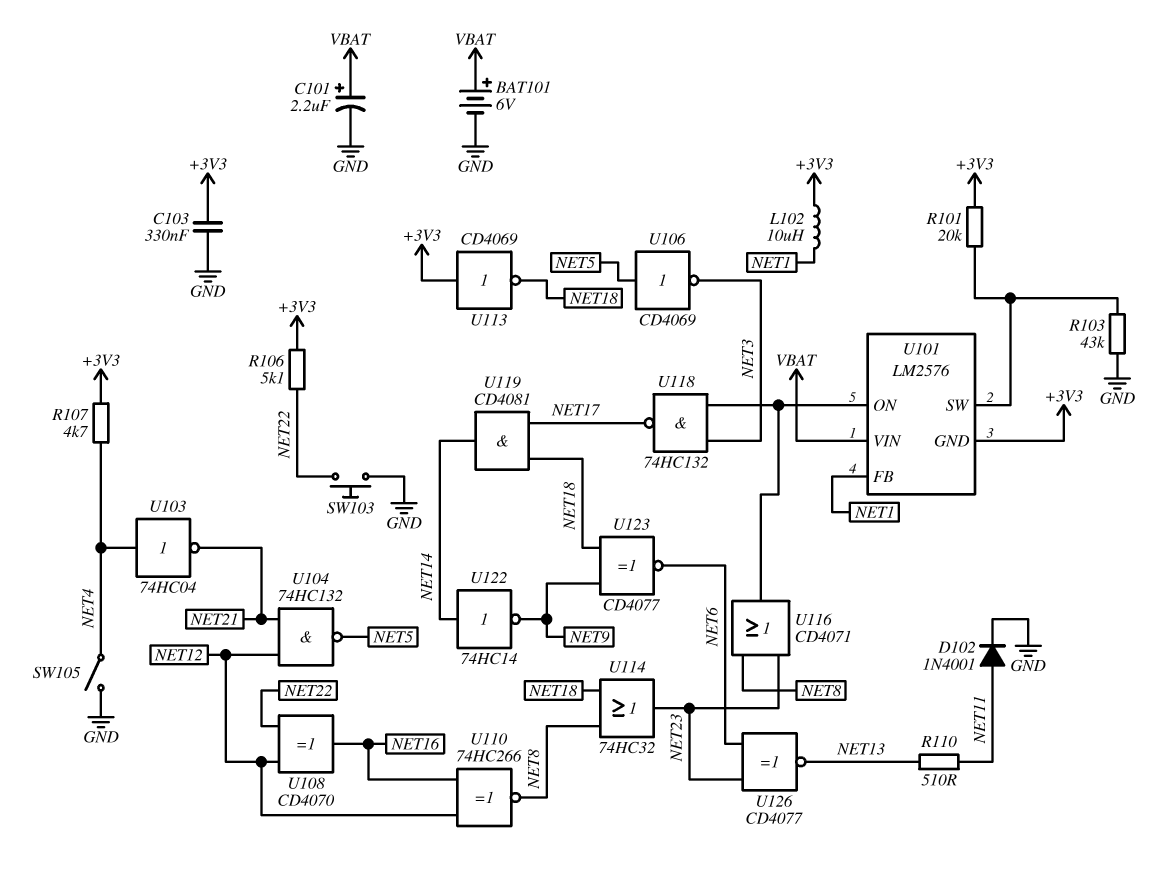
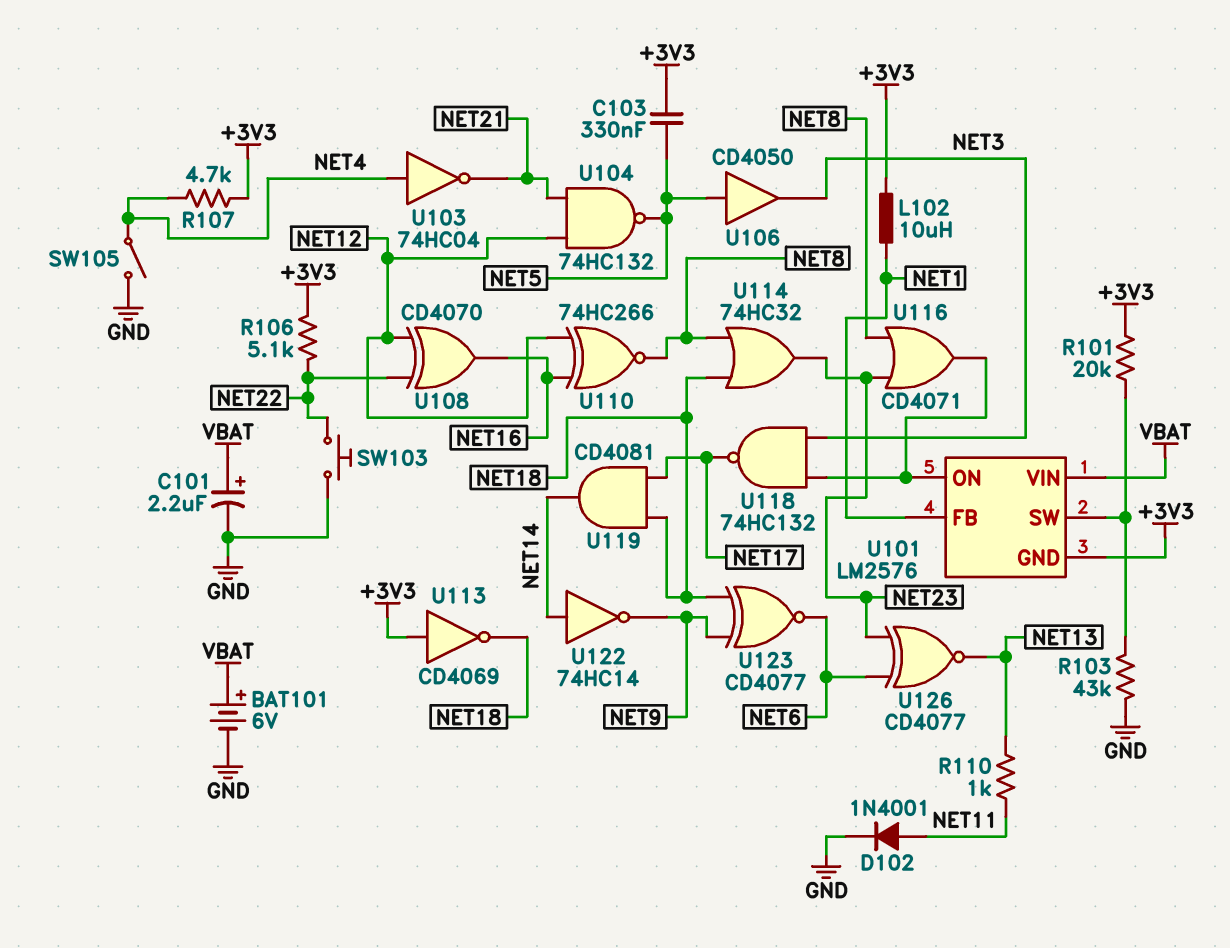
C103: 330nF (+3V3, GND) -> 330nF (+3V3, NET5)
R110: 510 (NET11, NET13) -> 1k (NET11, NET13)
U106: NOT CD4069 (in NET5, out NET3) -> buffer CD4050 (in NET5, out NET3)

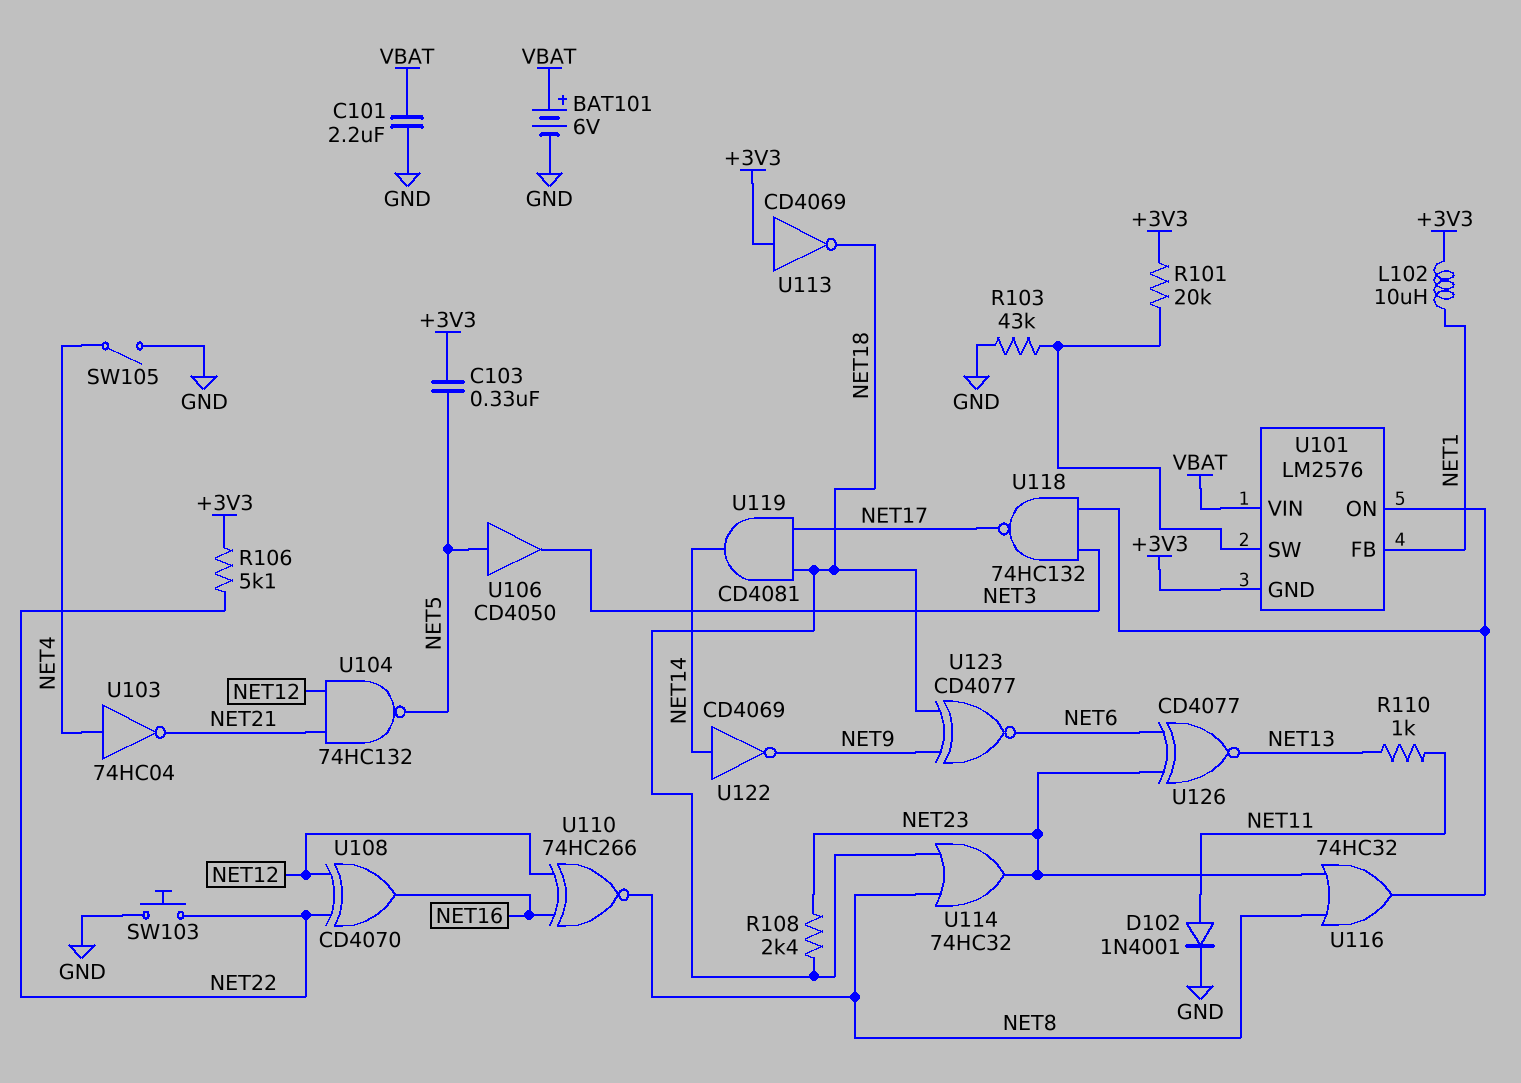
C101: 2.2uF (plus VBAT, minus GND) -> 2.2uF (GND, VBAT)
R107: 4.7k (+3V3, NET4) -> none
R108: none -> 2.4k (NET18, NET23)
U116: OR CD4071 (in NET8, in NET23, out U101/ON) -> OR 74HC32 (in NET8, in NET23, out U101/ON)
U122: NOT 74HC14 (in NET14, out NET9) -> NOT CD4069 (in NET14, out NET9)

